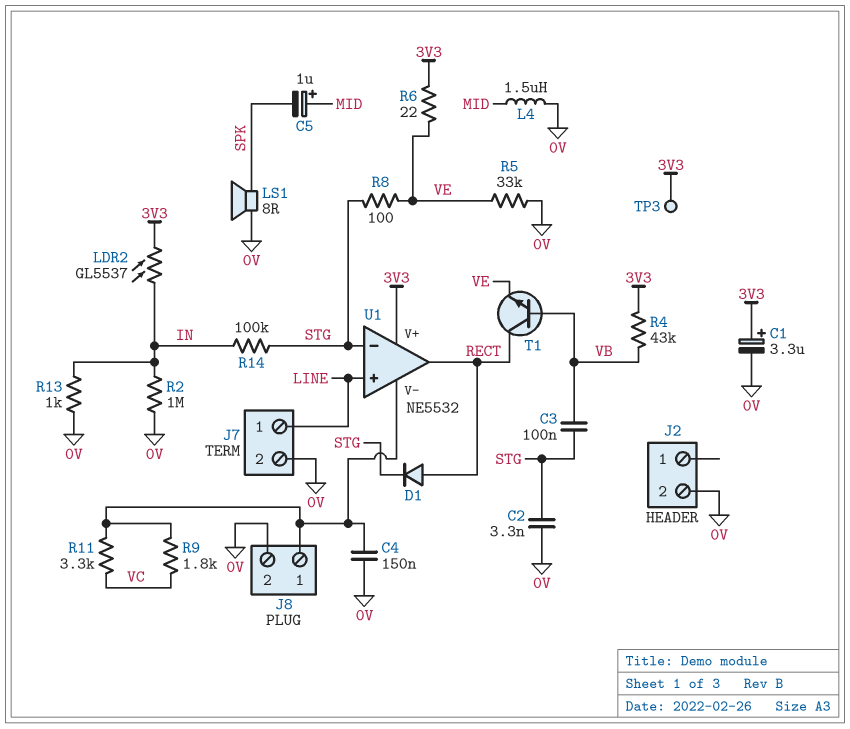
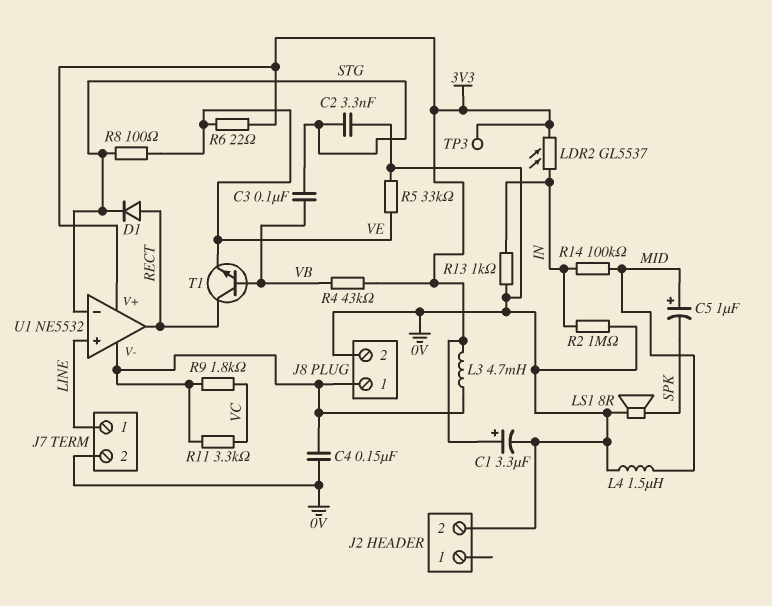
L3: none -> 4.7mH (3V3, J8/1)
R14: 100k (IN, STG) -> 100k (IN, MID)

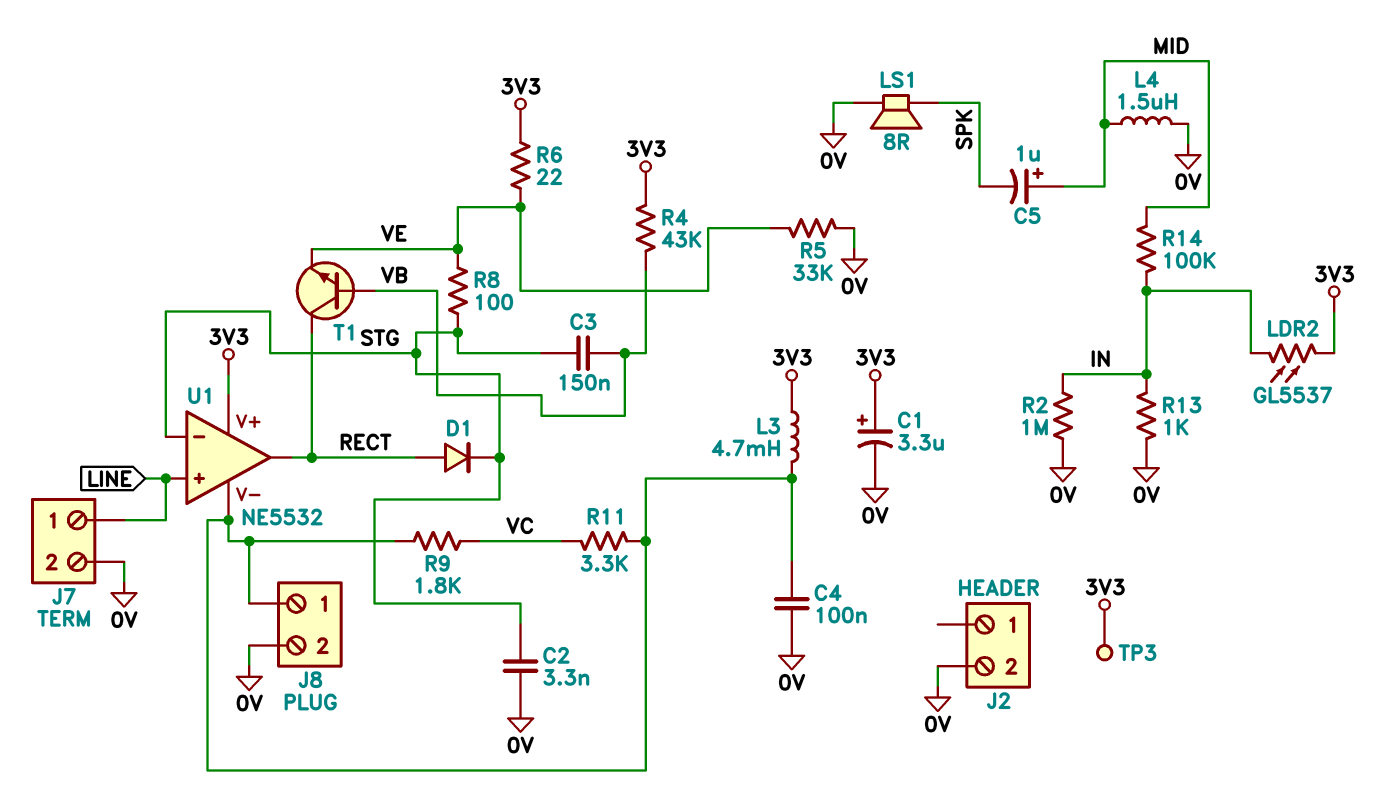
C3: 100nF (STG, VB) -> 150nF (STG, VB)
C4: 150nF (0V, J8/1) -> 100nF (0V, J8/1)

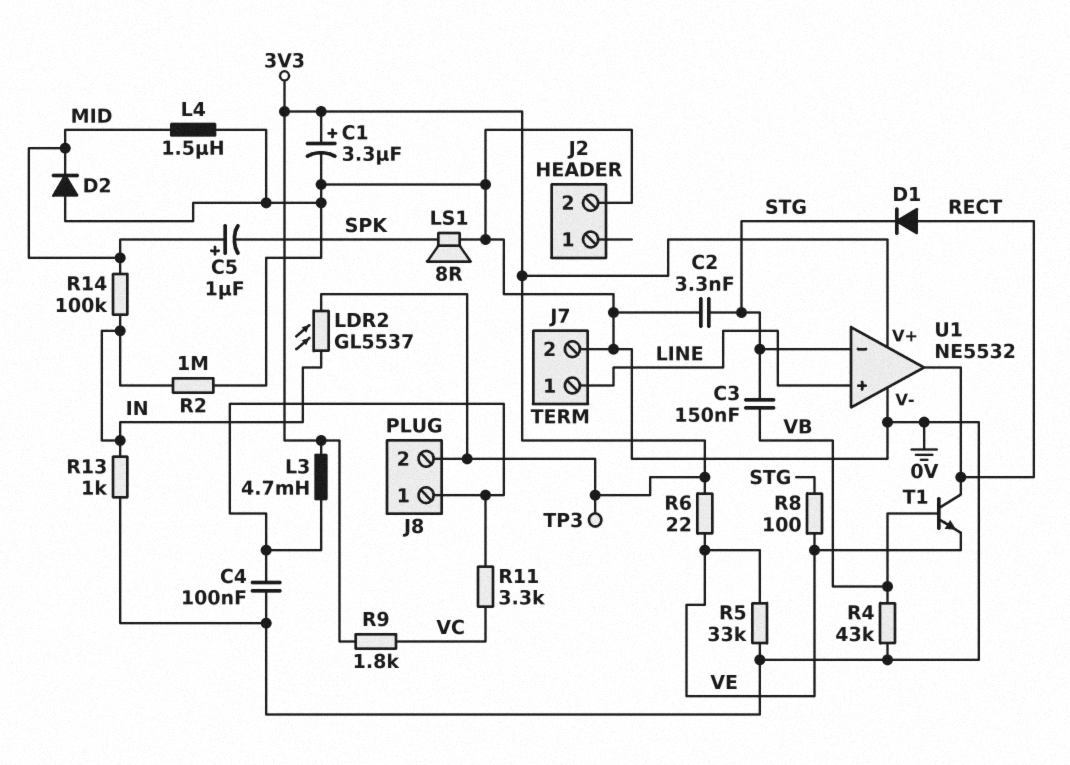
D2: none -> diode (A 0V, K MID)
J8 pin 2: 0V -> 3V3
R4: 43k (3V3, VB) -> 43k (0V, VB)
R9: 1.8k (J8/1, VC) -> 1.8k (3V3, VC)
U1 pin V-: J8/1 -> 0V

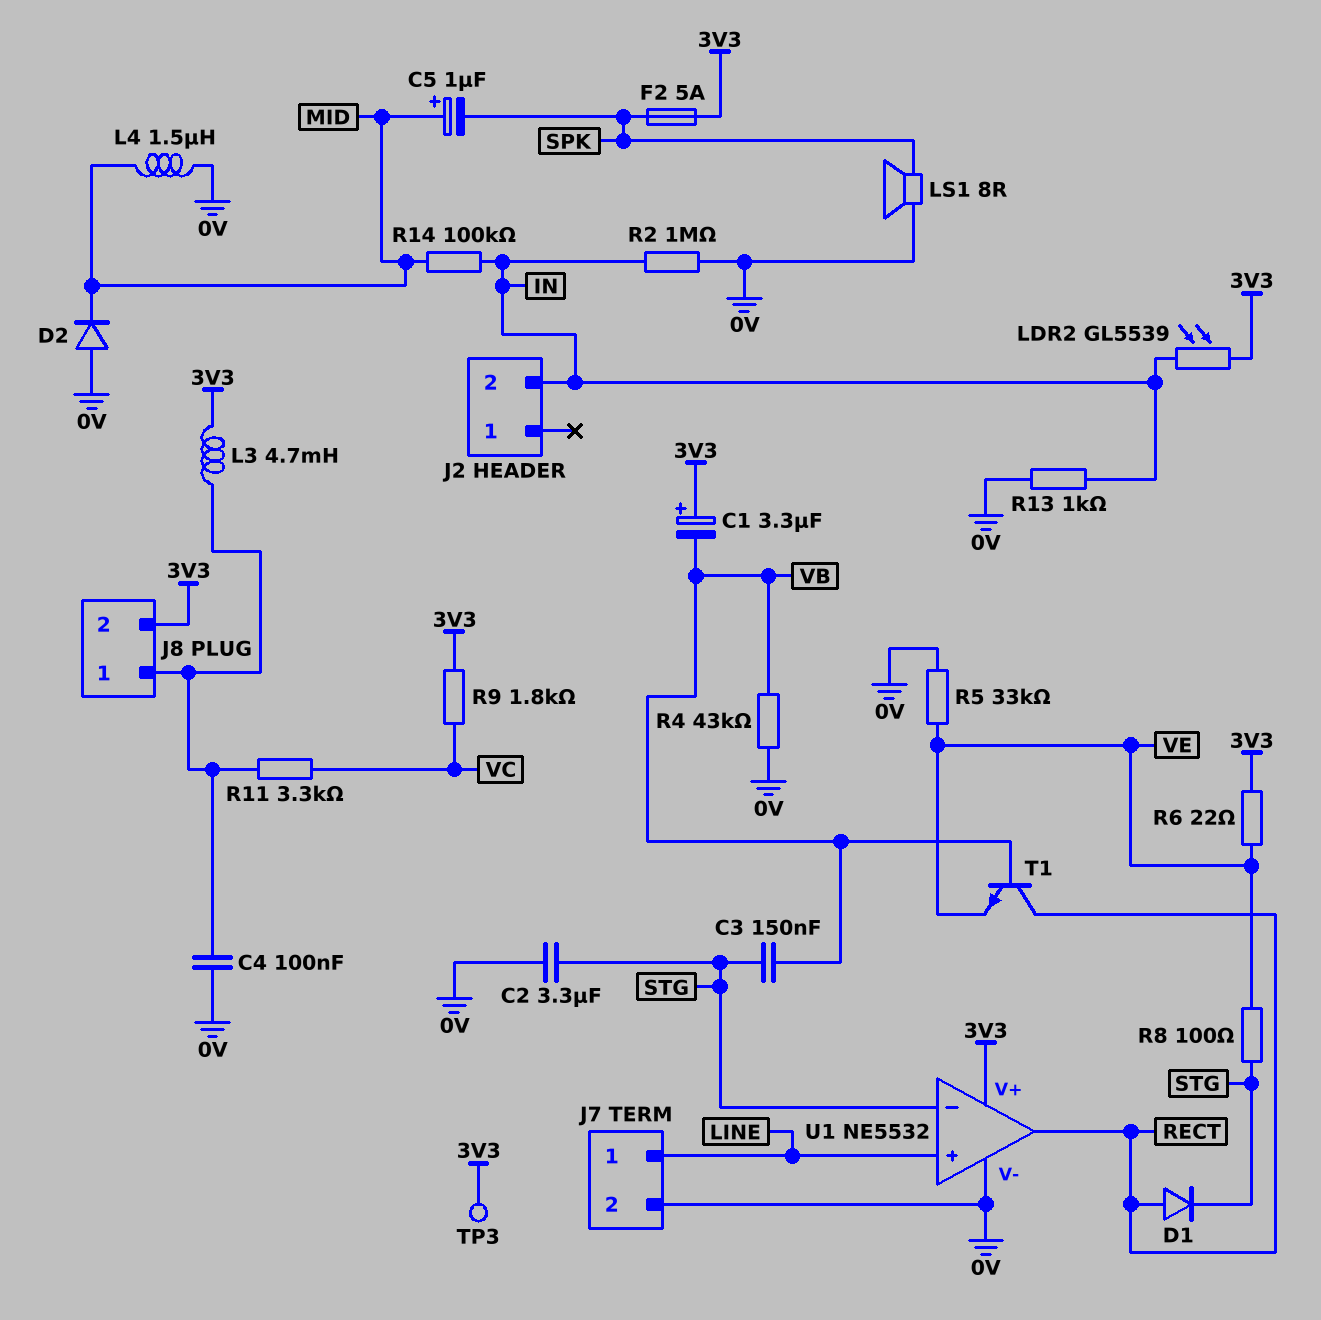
C1: 3.3uF (plus 3V3, minus 0V) -> 3.3uF (plus 3V3, minus VB)
C2: 3.3nF (0V, STG) -> 3.3uF (0V, STG)
F2: none -> 5A (3V3, SPK)
J2 pin 2: 0V -> IN
LDR2: GL5537 (3V3, IN) -> GL5539 (3V3, IN)

